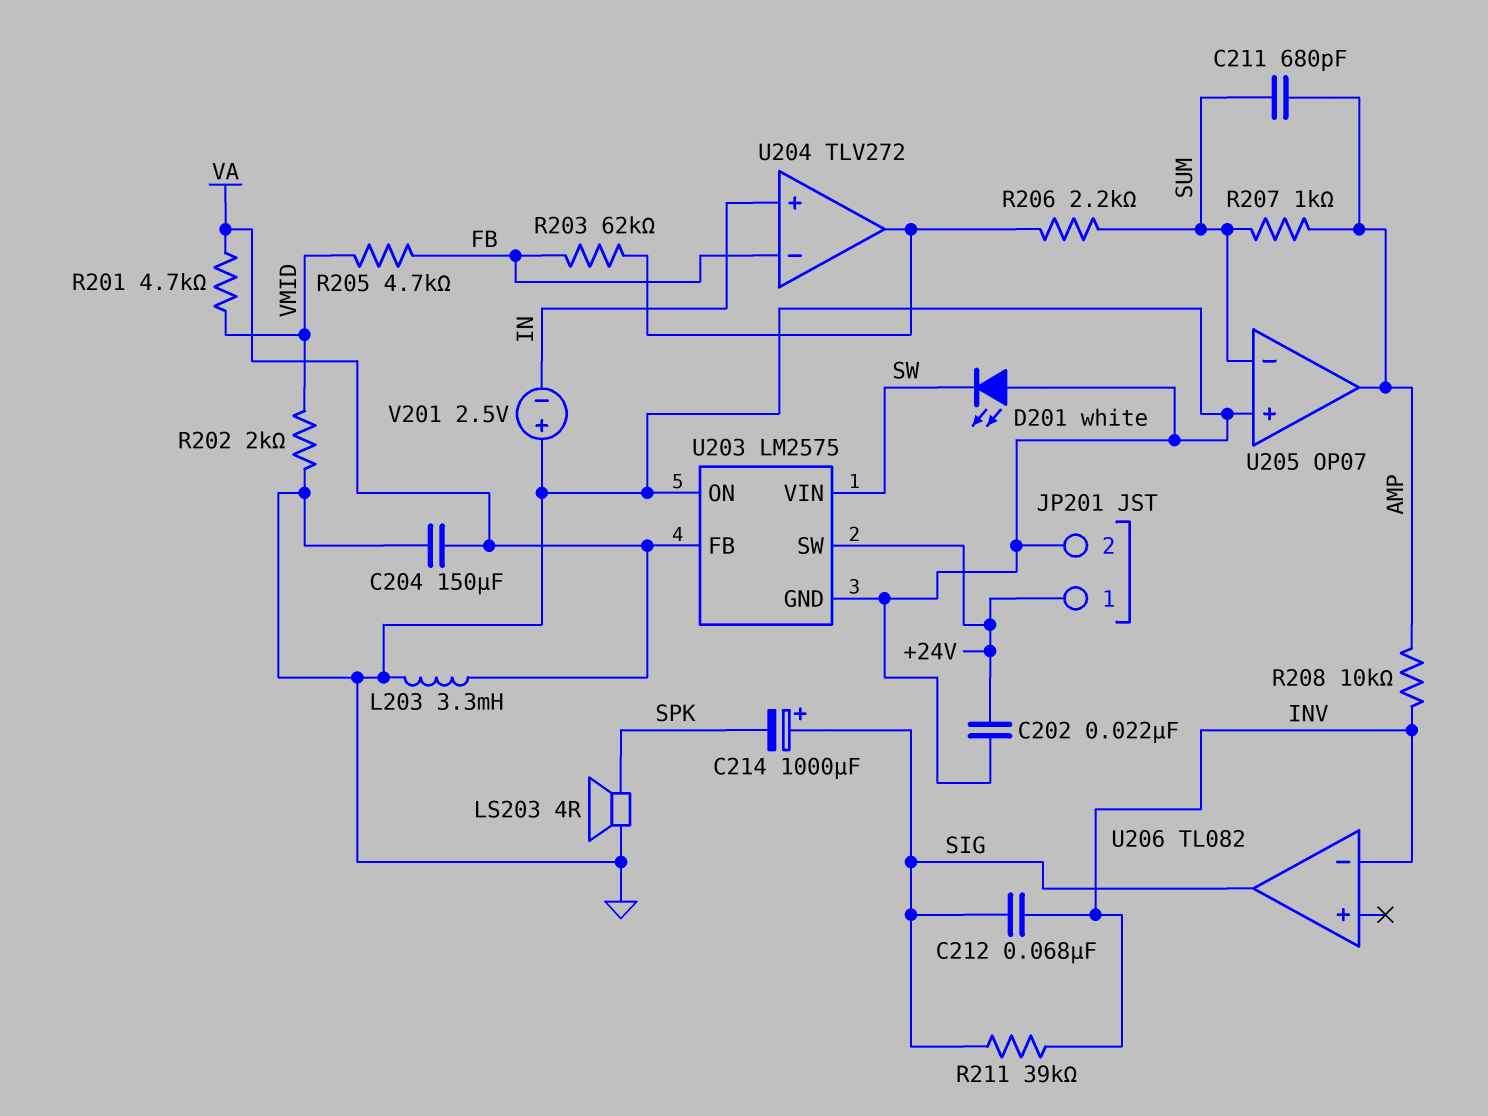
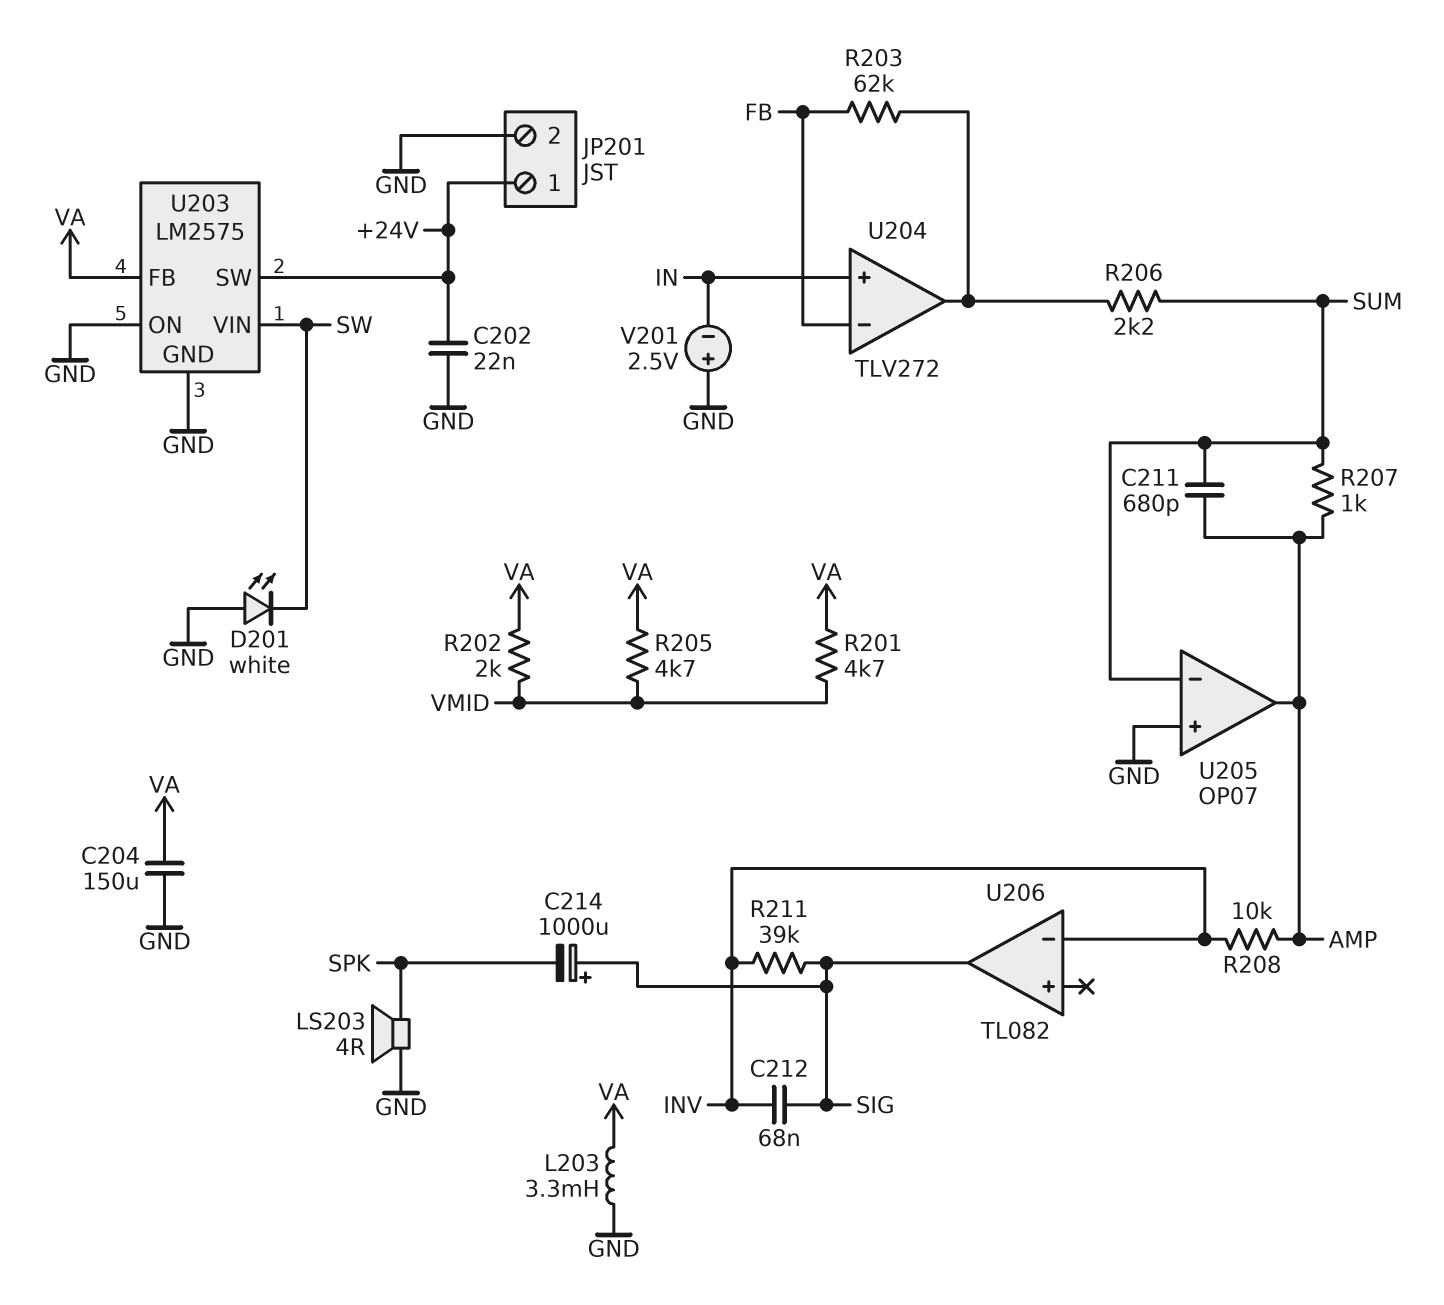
R202: 2k (GND, VMID) -> 2k (VA, VMID)
R205: 4.7k (FB, VMID) -> 4.7k (VA, VMID)

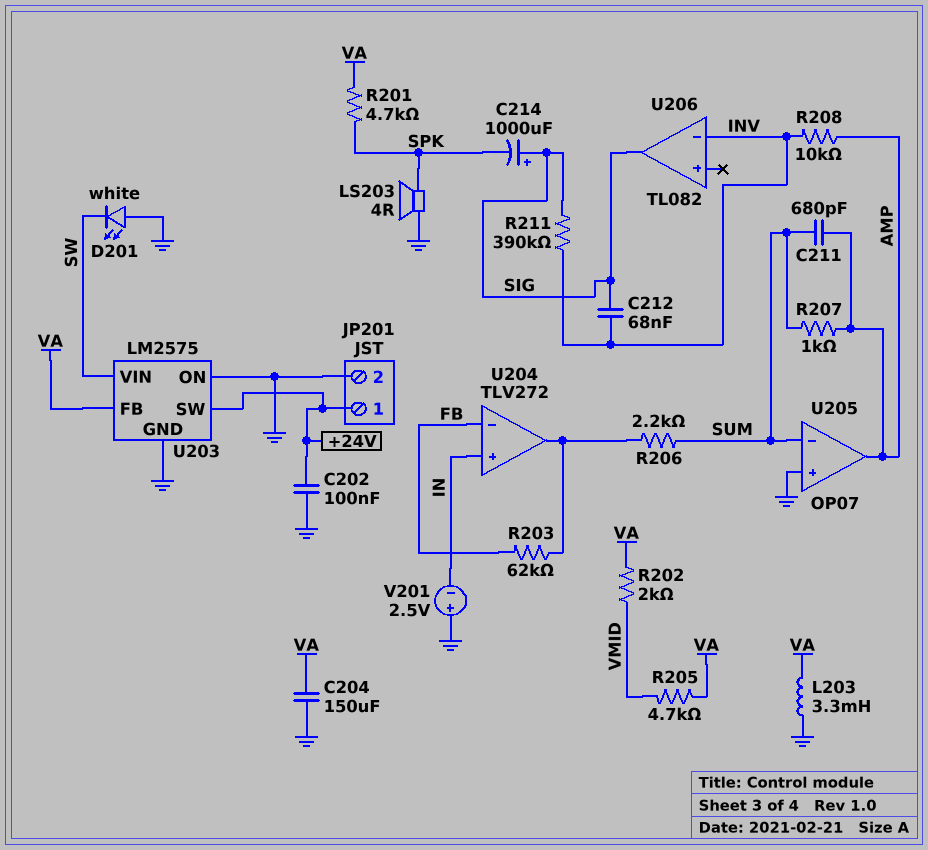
C202: 22nF (+24V, GND) -> 100nF (+24V, GND)
R201: 4.7k (VA, VMID) -> 4.7k (SPK, VA)
R211: 39k (INV, SIG) -> 390k (INV, SIG)

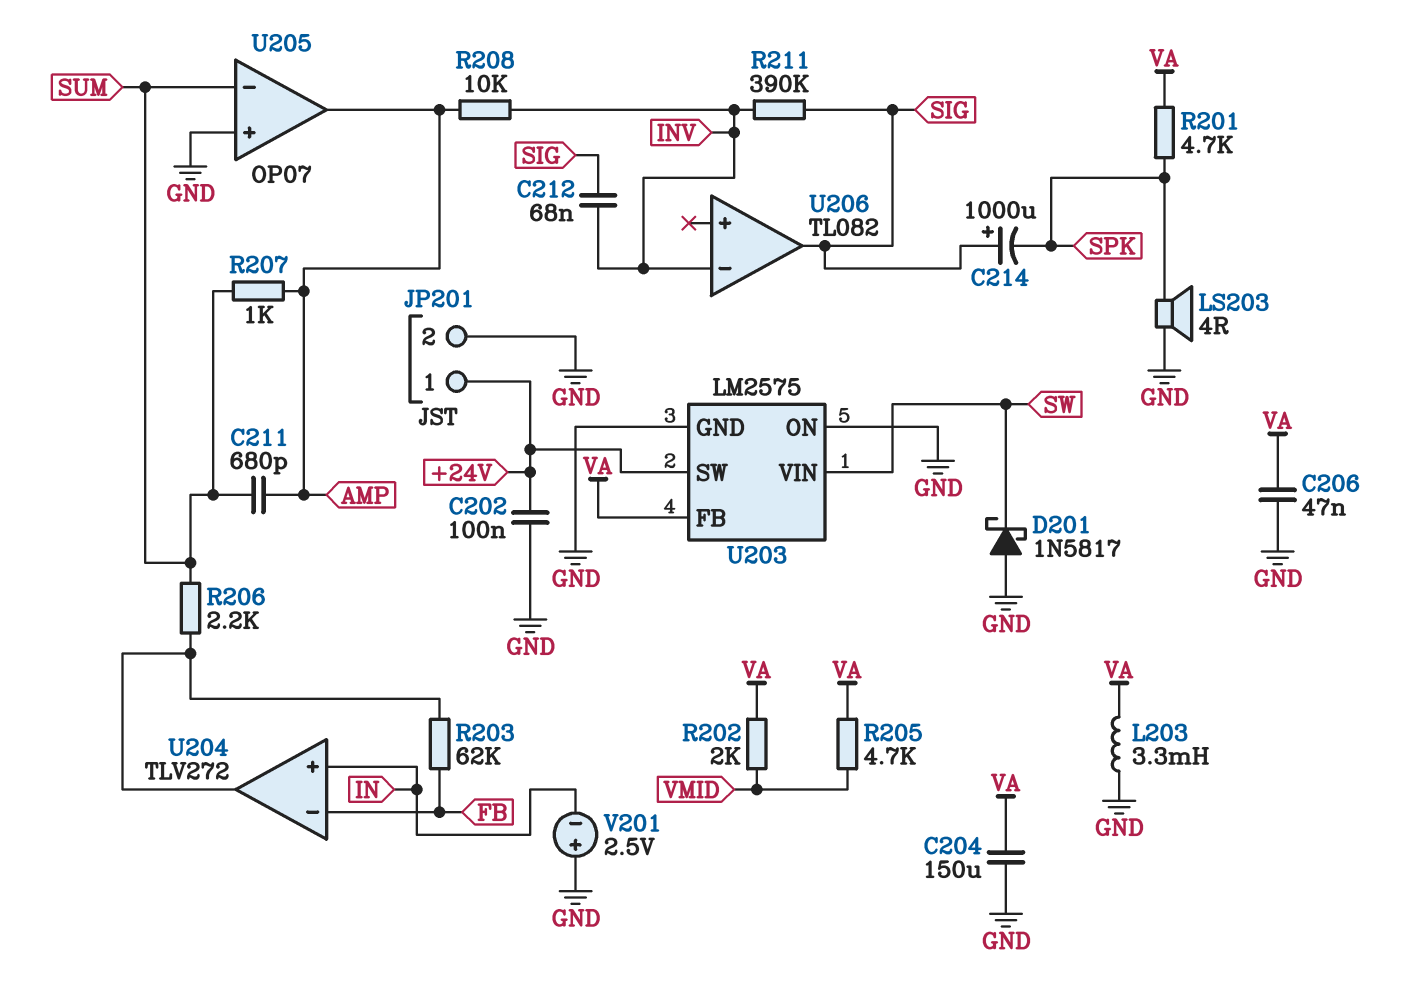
C206: none -> 47nF (GND, VA)
D201: LED white (A GND, K SW) -> schottky 1N5817 (A GND, K SW)

